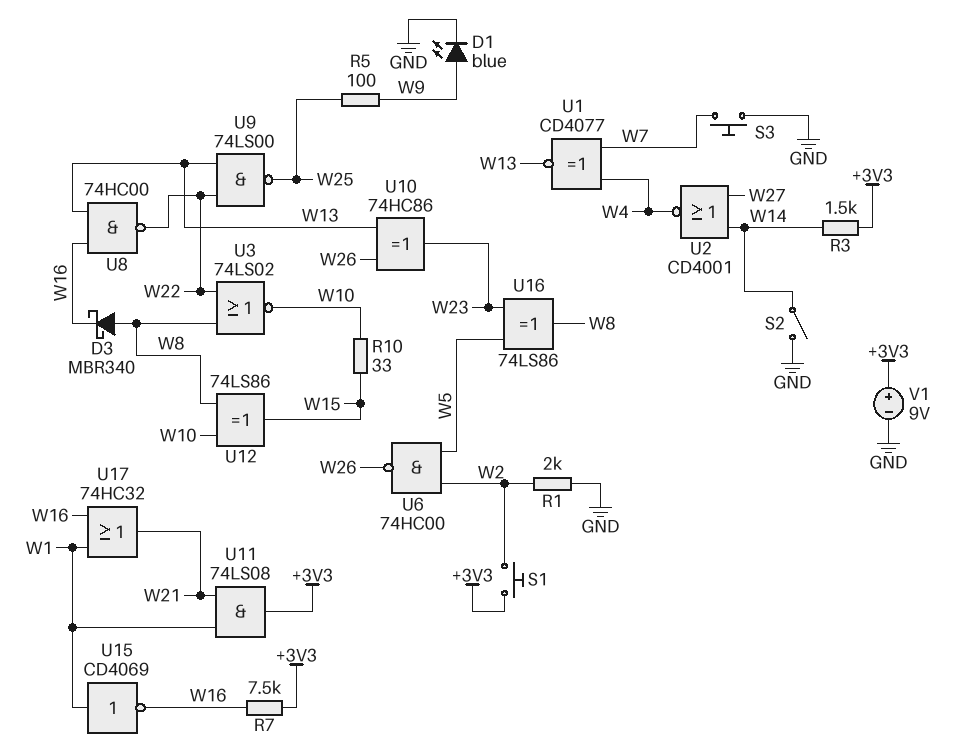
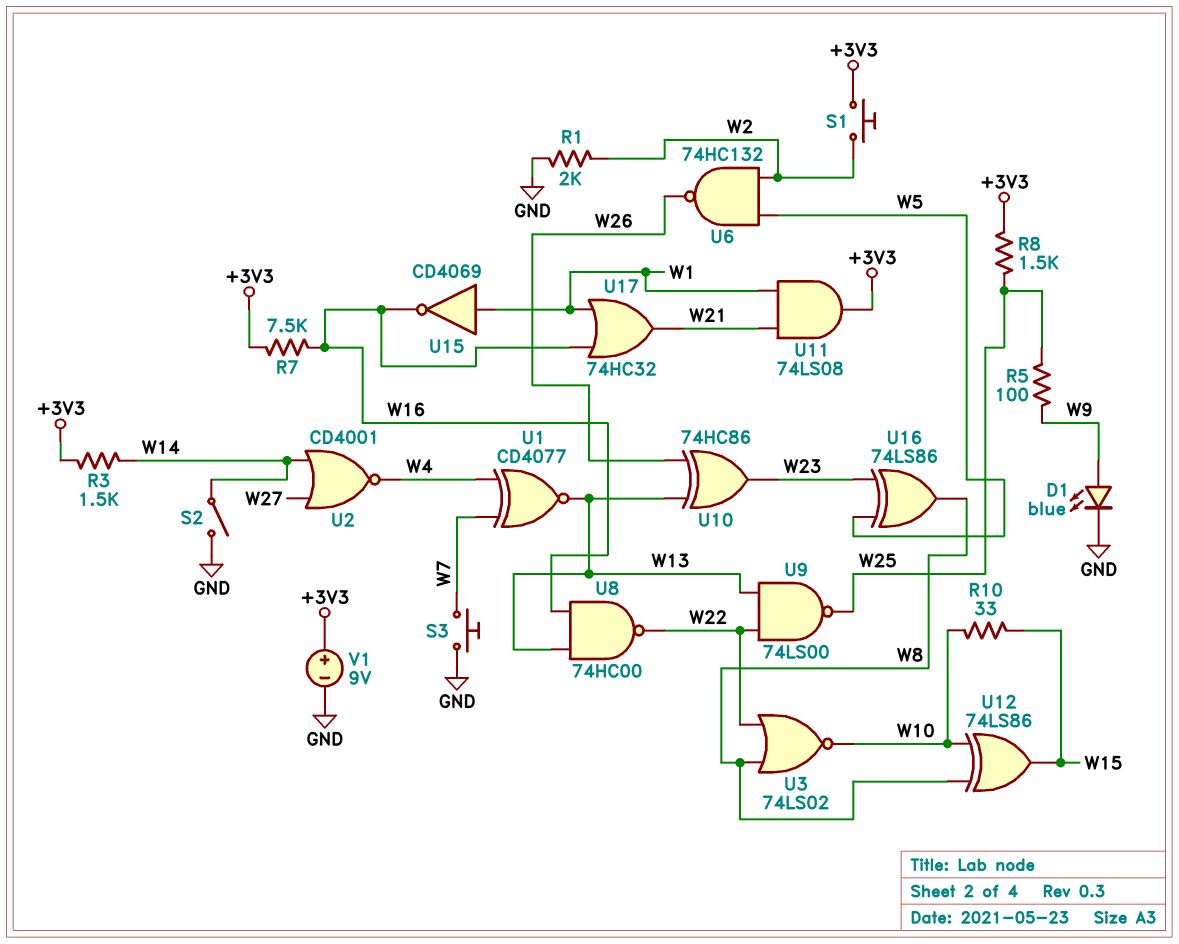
D3: schottky MBR340 (A W8, K W16) -> none
R8: none -> 1.5k (+3V3, W25)
U6: NAND 74HC00 (in W2, in W5, out W26) -> NAND 74HC132 (in W2, in W5, out W26)

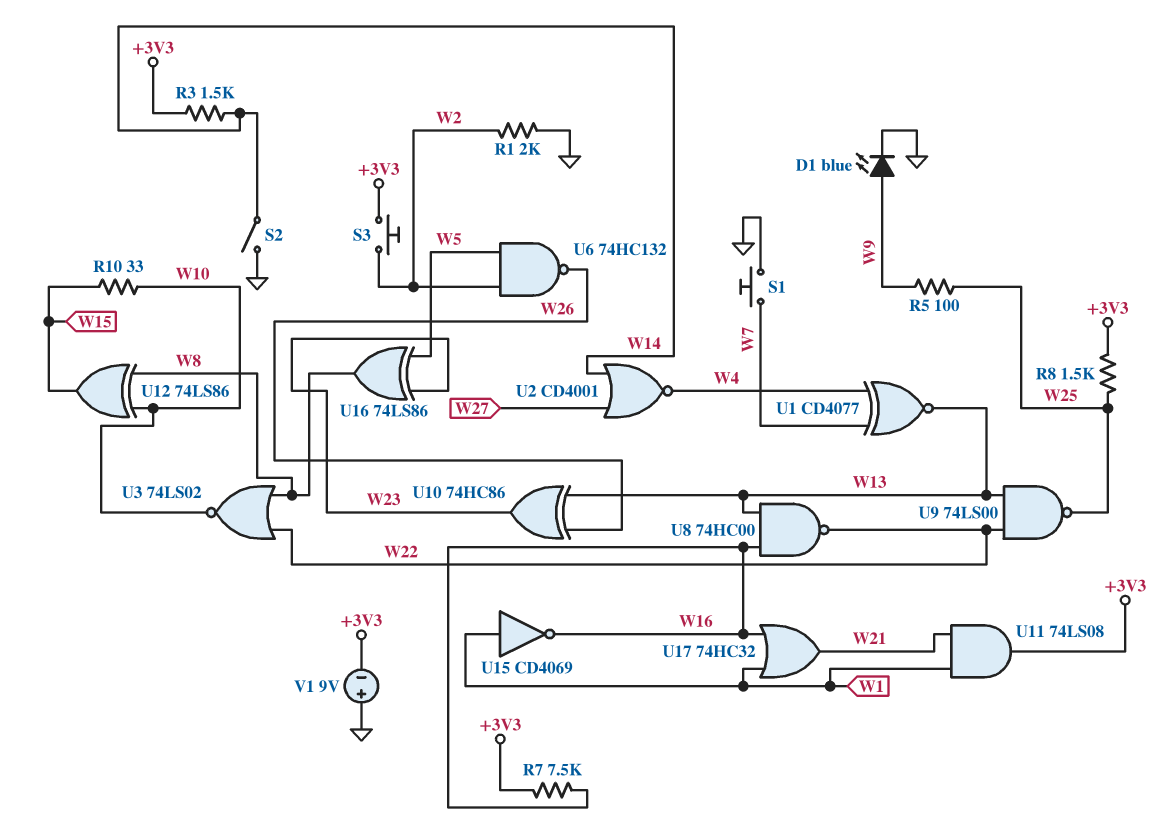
S1: button (+3V3, W2) -> button (GND, W7)
S3: button (GND, W7) -> button (+3V3, W2)
V1: 9V (plus +3V3, minus GND) -> 9V (plus GND, minus +3V3)

